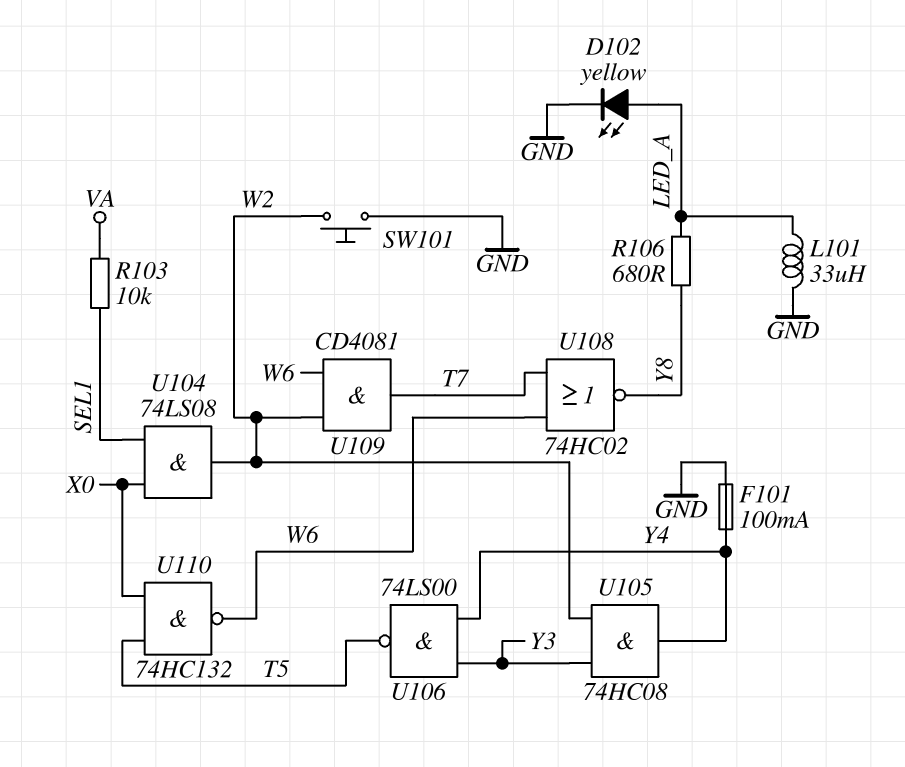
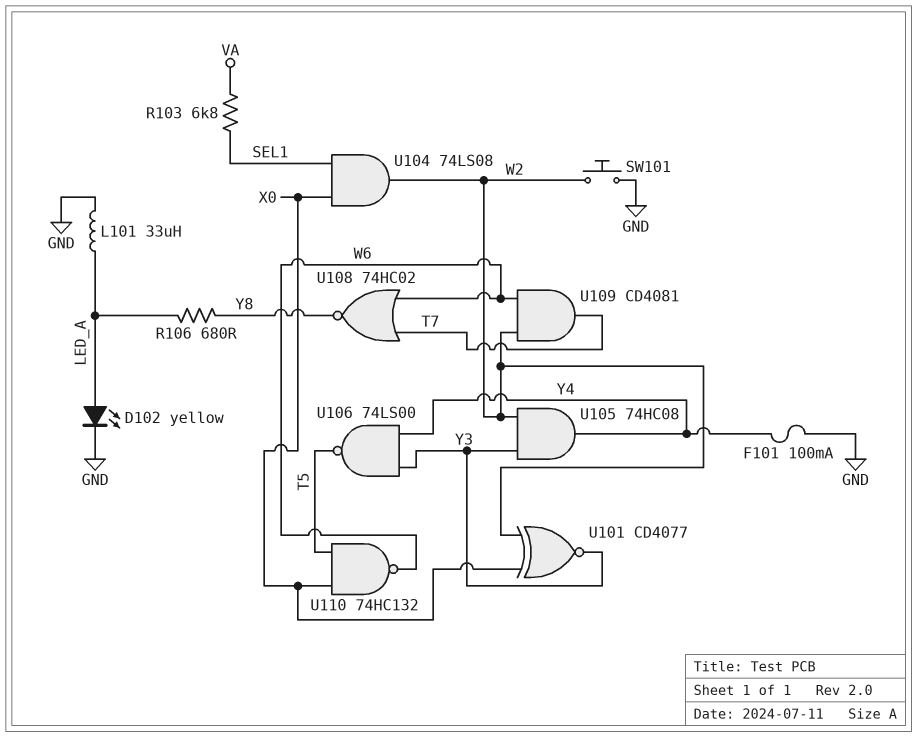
R103: 10k (SEL1, VA) -> 6.8k (SEL1, VA)
U101: none -> XNOR CD4077 (in W2, in X0, out Y3)

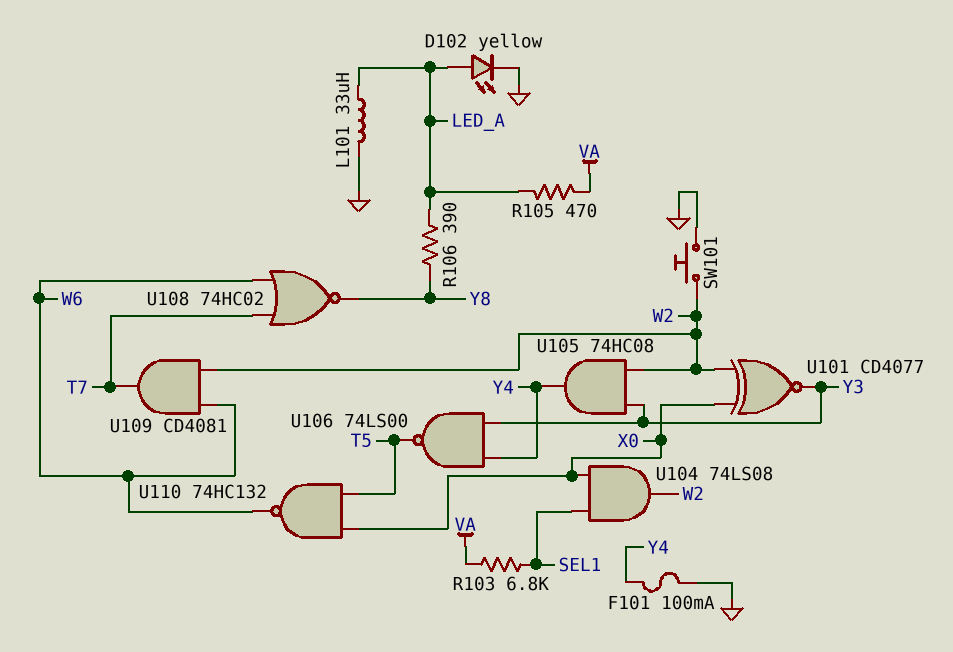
R105: none -> 470 (LED_A, VA)
R106: 680 (LED_A, Y8) -> 390 (LED_A, Y8)

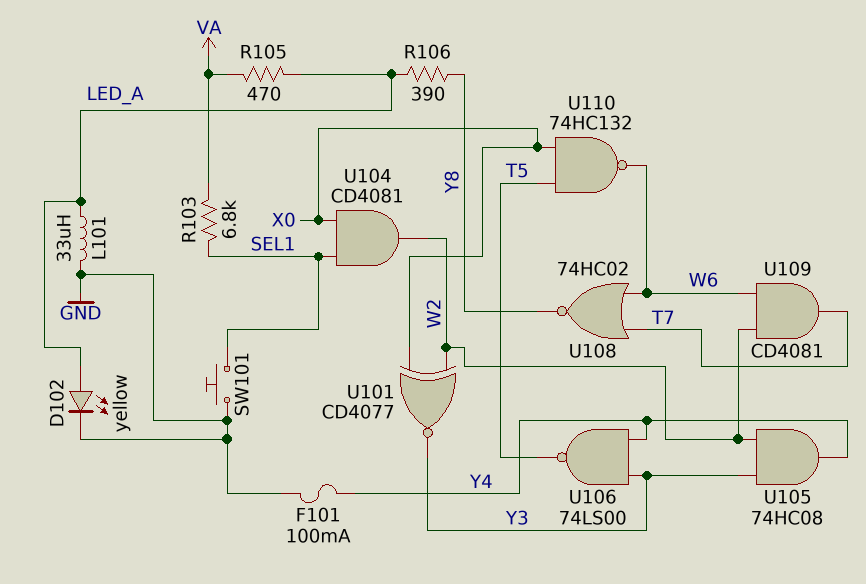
SW101: button (GND, W2) -> button (GND, SEL1)
U104: AND 74LS08 (in SEL1, in X0, out W2) -> AND CD4081 (in SEL1, in X0, out W2)

